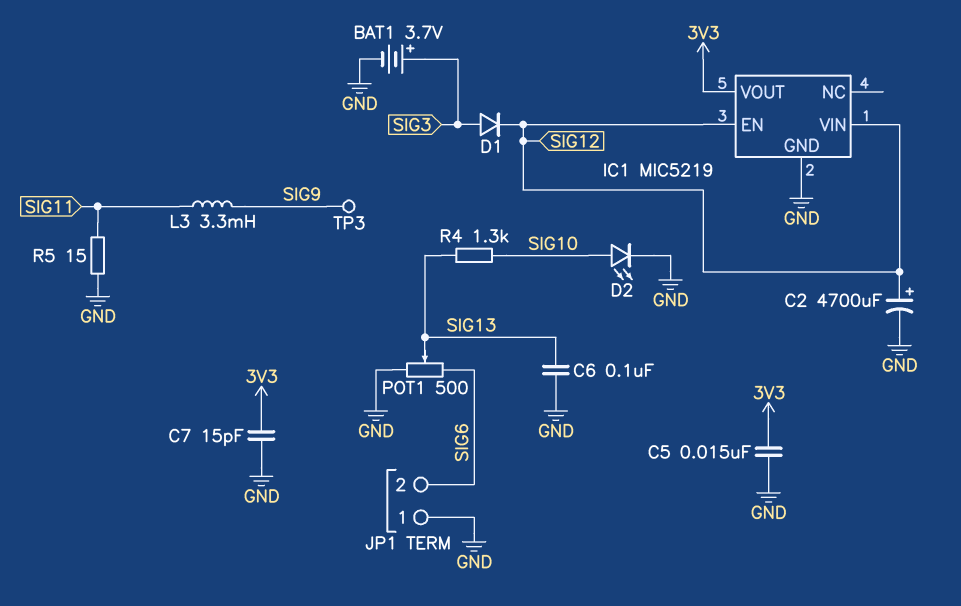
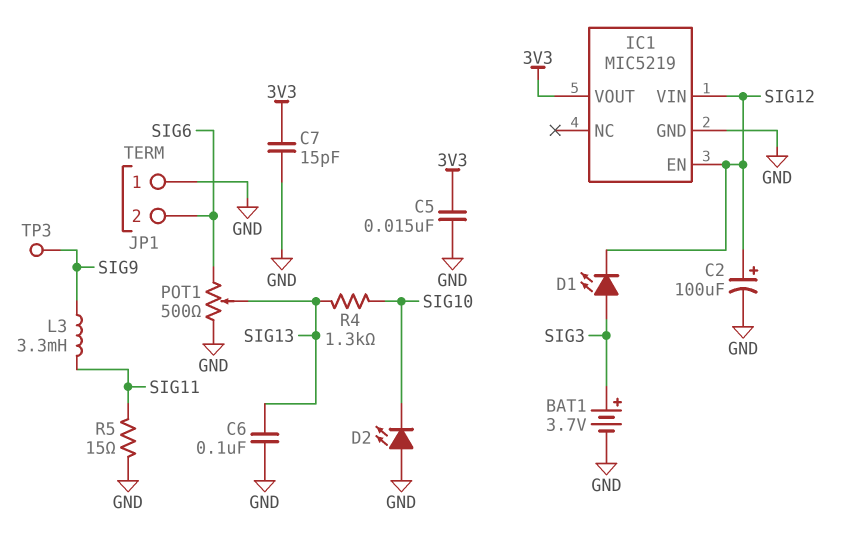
C2: 4700uF (plus SIG12, minus GND) -> 100uF (plus SIG12, minus GND)
D1: diode (A SIG3, K SIG12) -> LED (A SIG3, K SIG12)
D2: LED (A SIG10, K GND) -> LED (A GND, K SIG10)

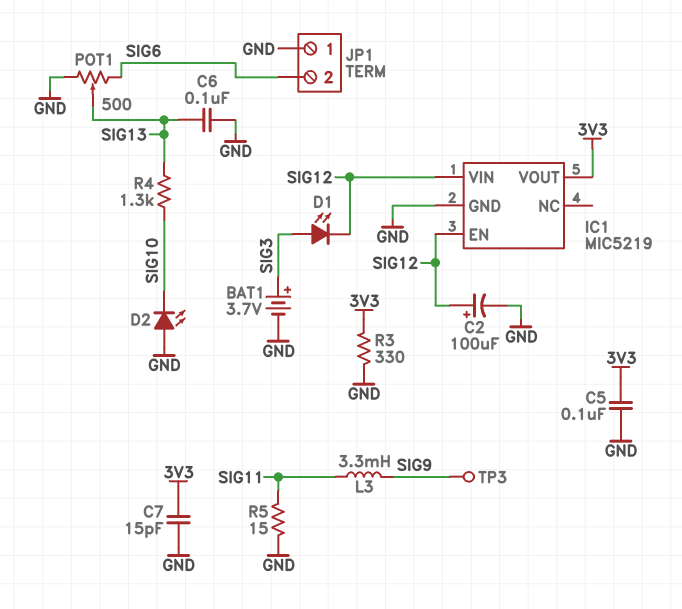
C5: 15nF (3V3, GND) -> 100nF (3V3, GND)
R3: none -> 330 (3V3, GND)

